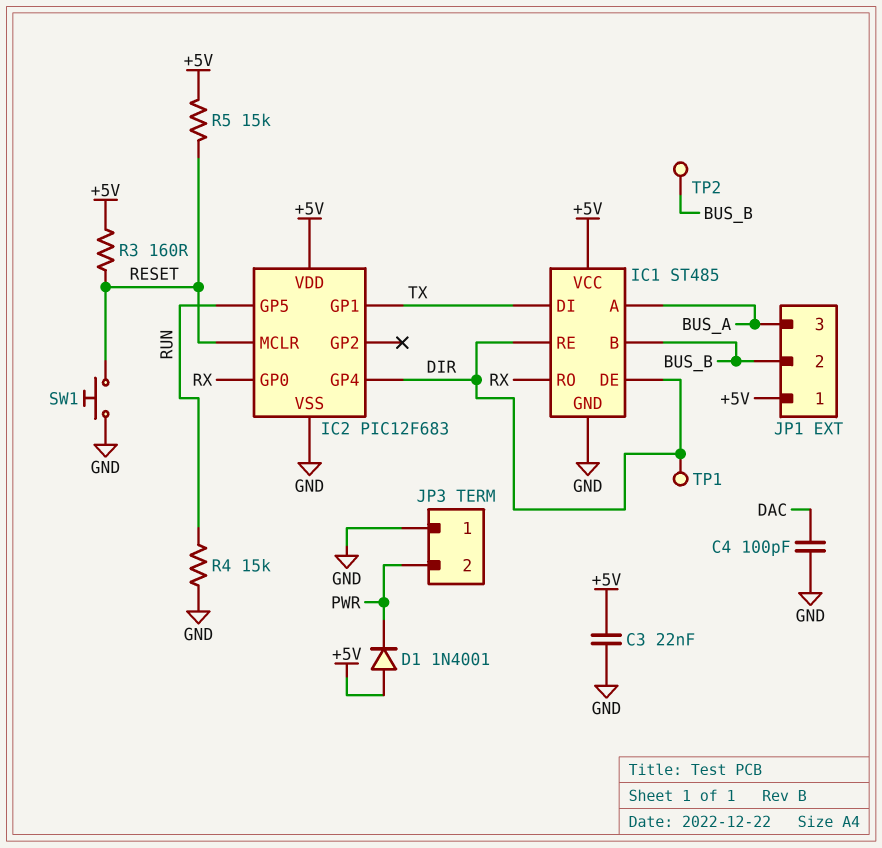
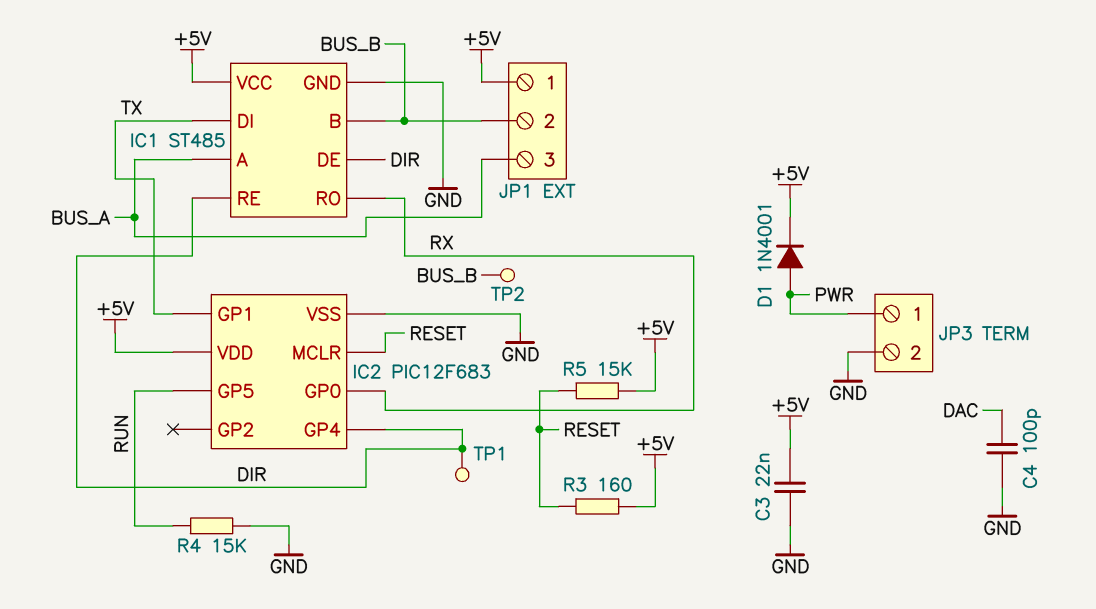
D1: diode 1N4001 (A +5V, K PWR) -> diode 1N4001 (A PWR, K +5V)
JP3 pin 1: GND -> PWR
JP3 pin 2: PWR -> GND
SW1: button (GND, RESET) -> none

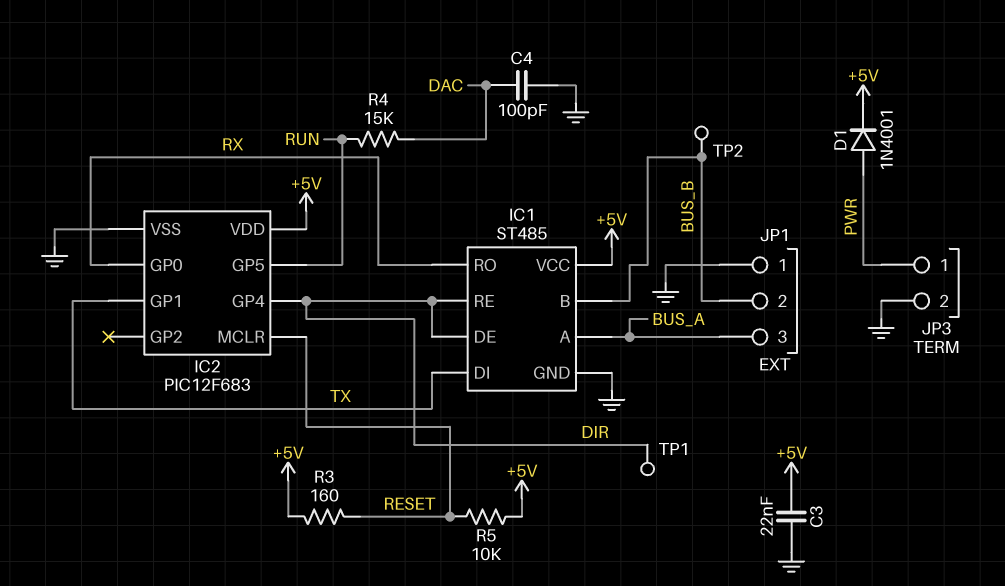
JP1 pin 1: +5V -> GND
R4: 15k (GND, RUN) -> 15k (DAC, RUN)
R5: 15k (+5V, RESET) -> 10k (+5V, RESET)

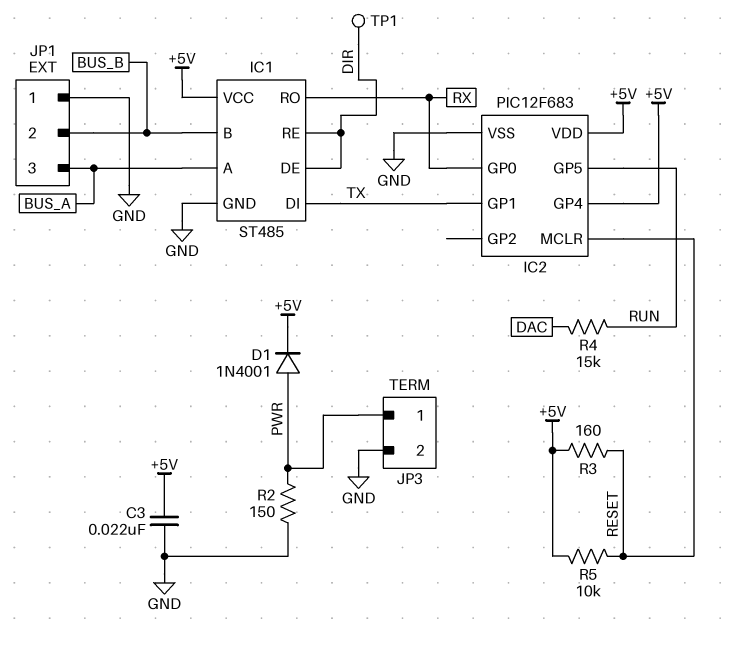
C4: 100pF (DAC, GND) -> none
IC2 pin GP4: DIR -> +5V
R2: none -> 150 (GND, PWR)
TP2: test point (BUS_B) -> none

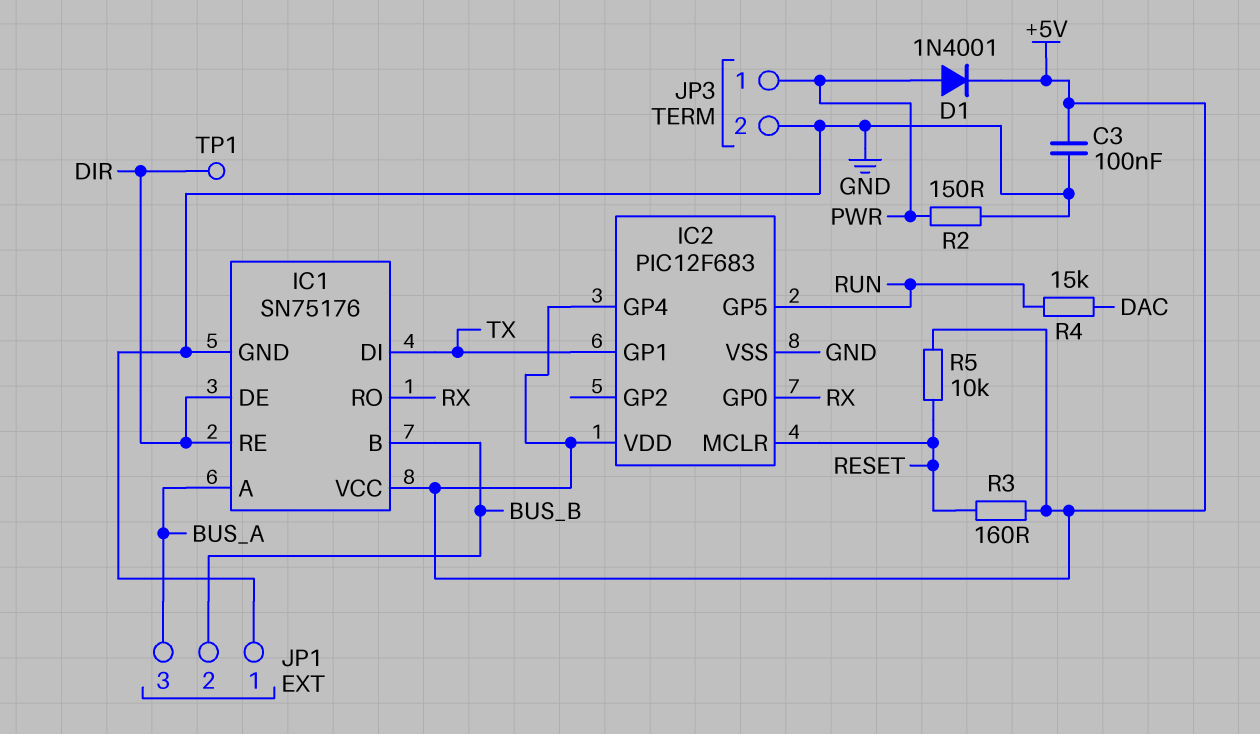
C3: 22nF (+5V, GND) -> 100nF (+5V, GND)
IC1: ST485 -> SN75176

